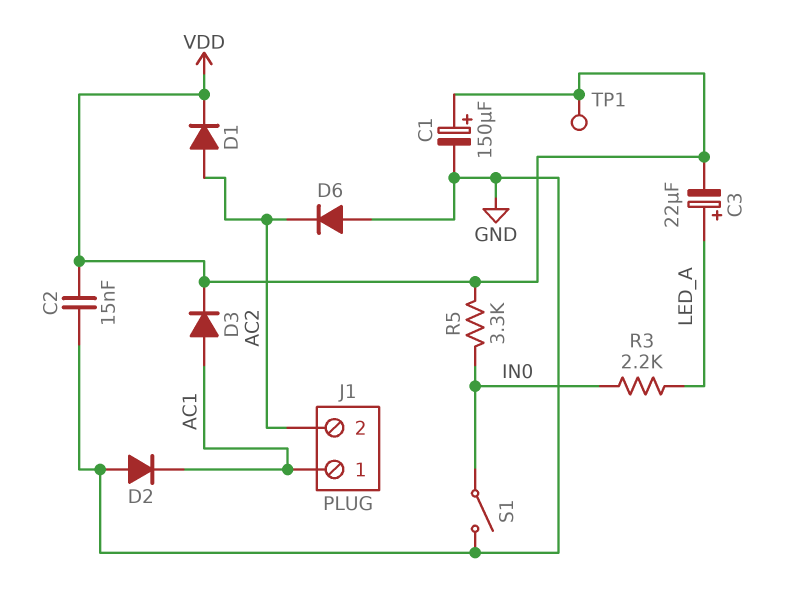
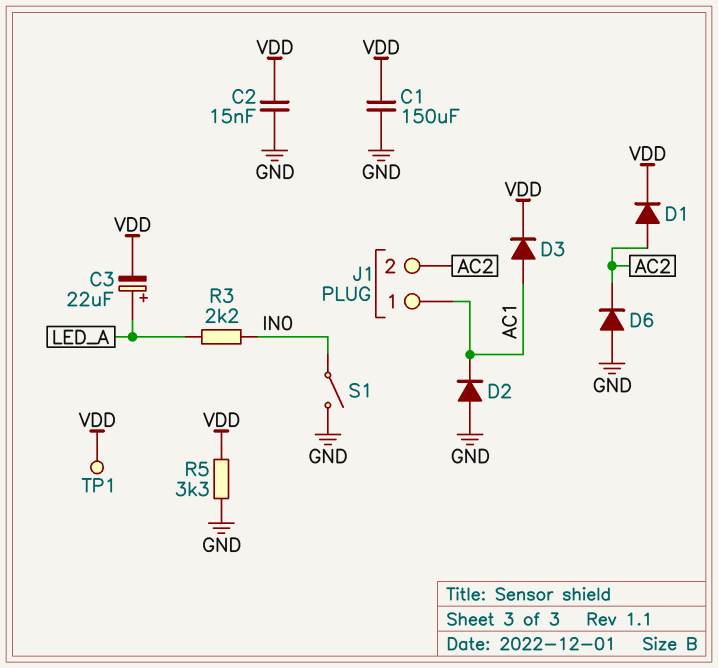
C1: 150uF (plus VDD, minus GND) -> 150uF (GND, VDD)
R5: 3.3k (IN0, VDD) -> 3.3k (GND, VDD)

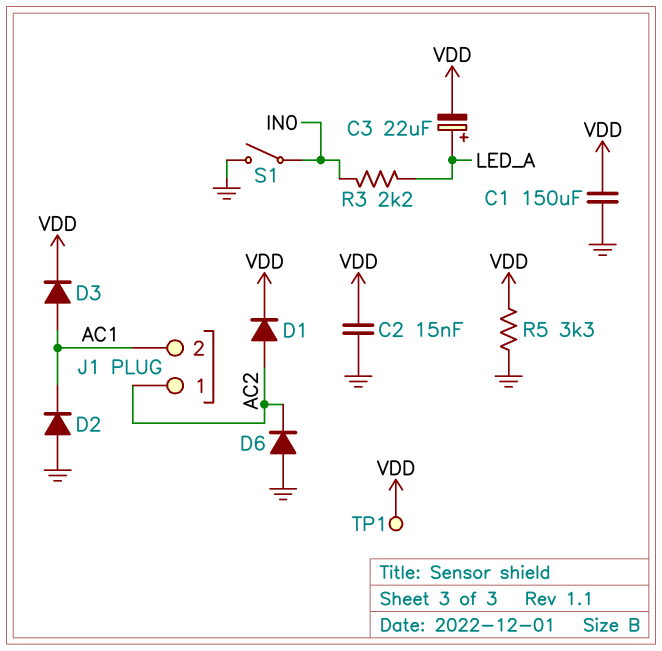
J1 pin 1: AC1 -> AC2
J1 pin 2: AC2 -> AC1

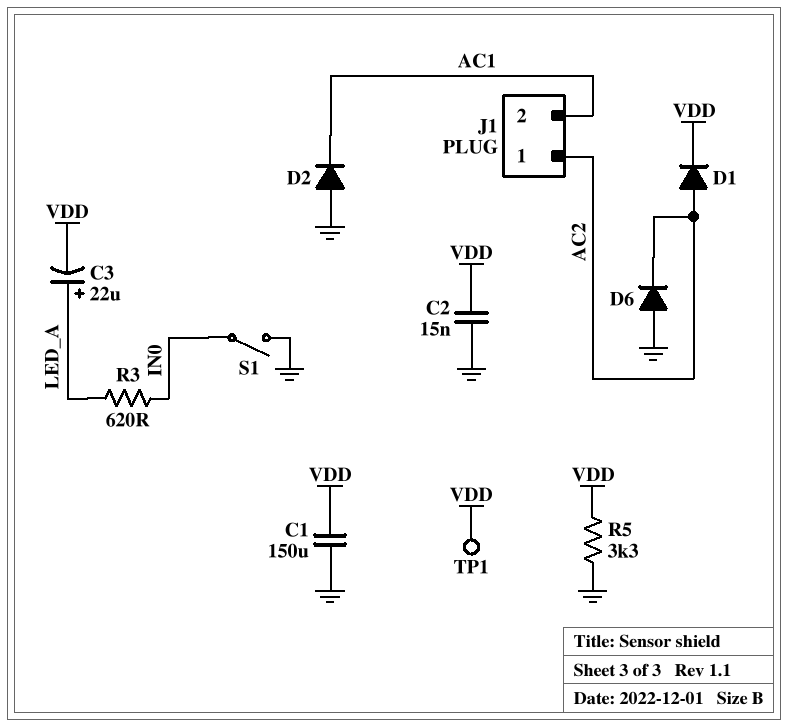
D3: diode (A AC1, K VDD) -> none
R3: 2.2k (IN0, LED_A) -> 620 (IN0, LED_A)

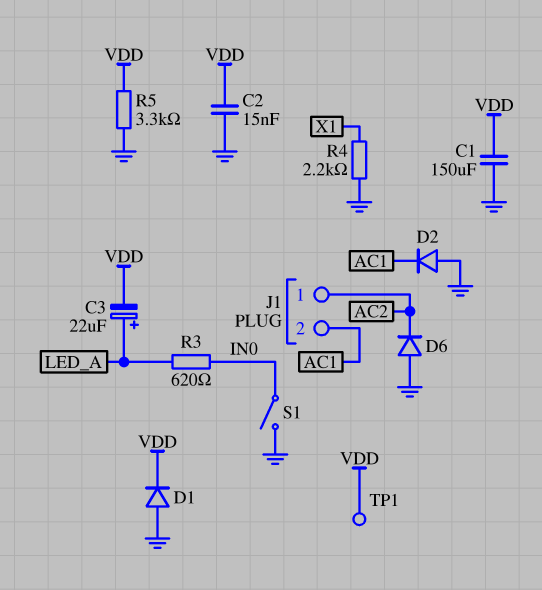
D1: diode (A AC2, K VDD) -> diode (A GND, K VDD)
R4: none -> 2.2k (GND, X1)

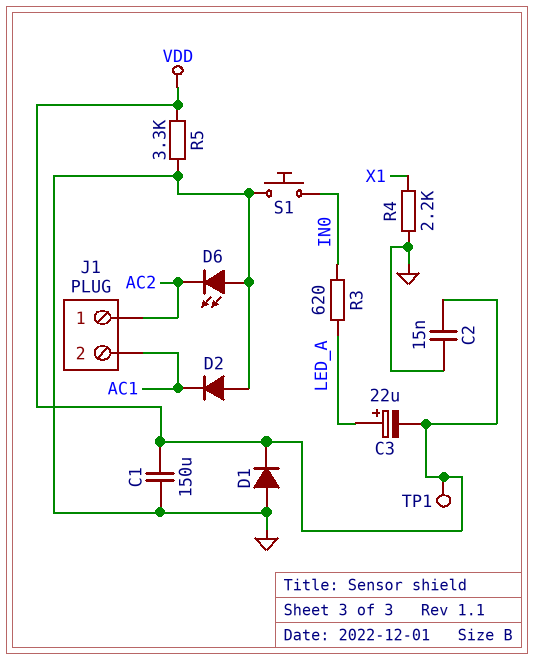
D6: diode (A GND, K AC2) -> LED (A GND, K AC2)
S1: switch (GND, IN0) -> button (GND, IN0)

